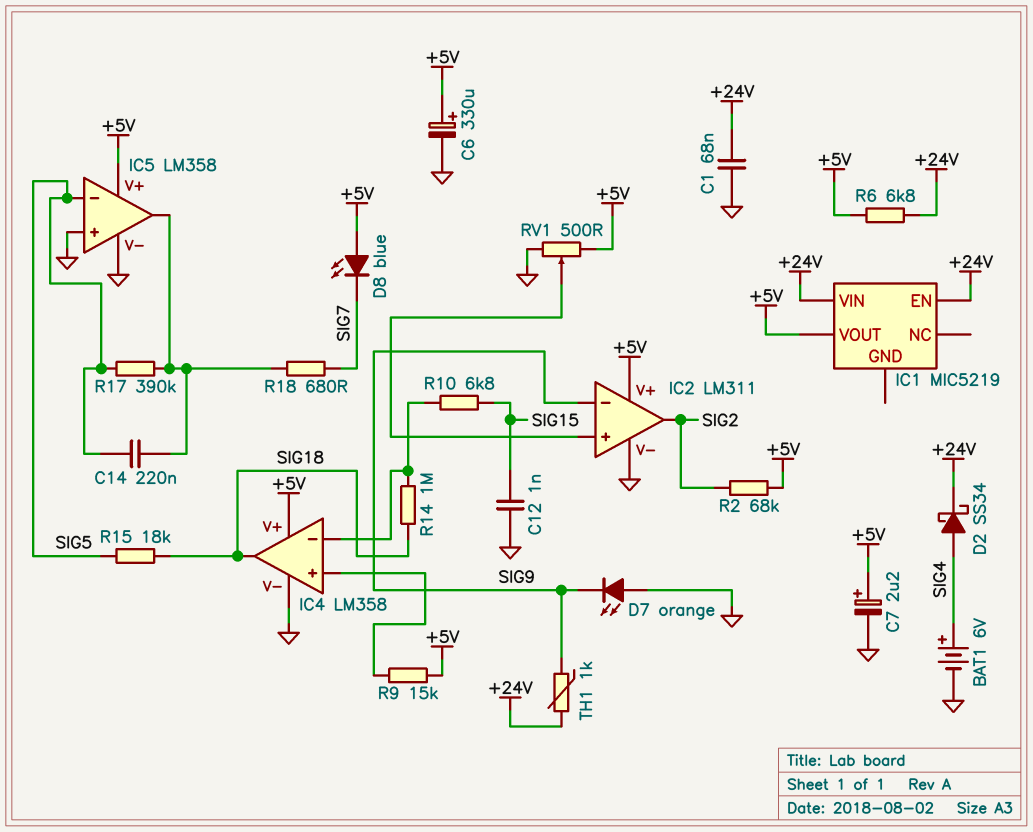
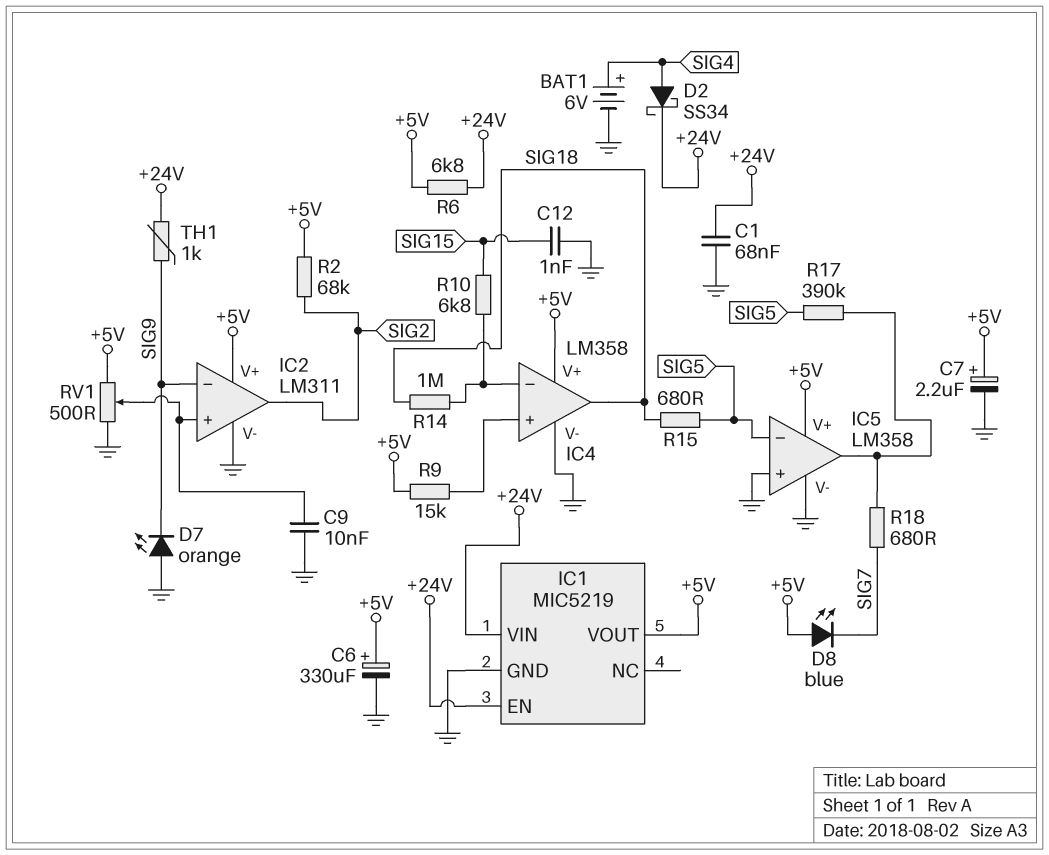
C9: none -> 10nF (GND, IC2/in+)
C14: 220nF (IC5/out, SIG5) -> none
IC1 pin GND: none -> GND
R15: 18k (SIG5, SIG18) -> 680 (SIG5, SIG18)

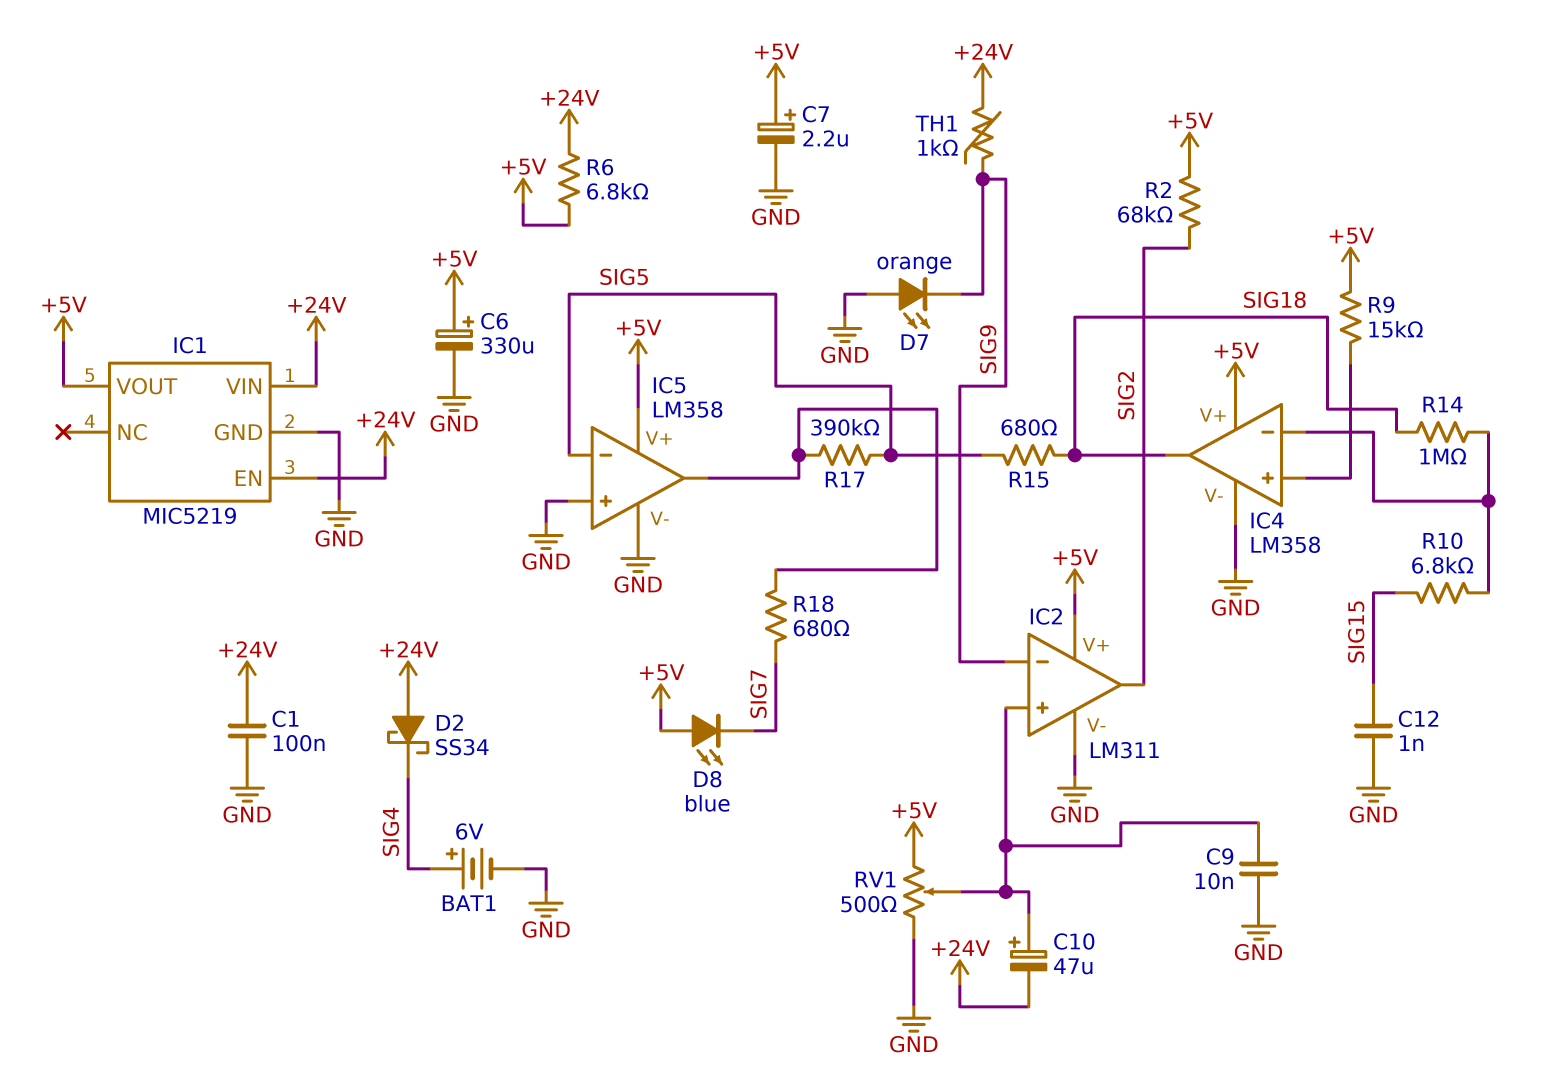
C1: 68nF (+24V, GND) -> 100nF (+24V, GND)
C10: none -> 47uF (plus IC2/in+, minus +24V)
D2: schottky SS34 (A SIG4, K +24V) -> schottky SS34 (A +24V, K SIG4)

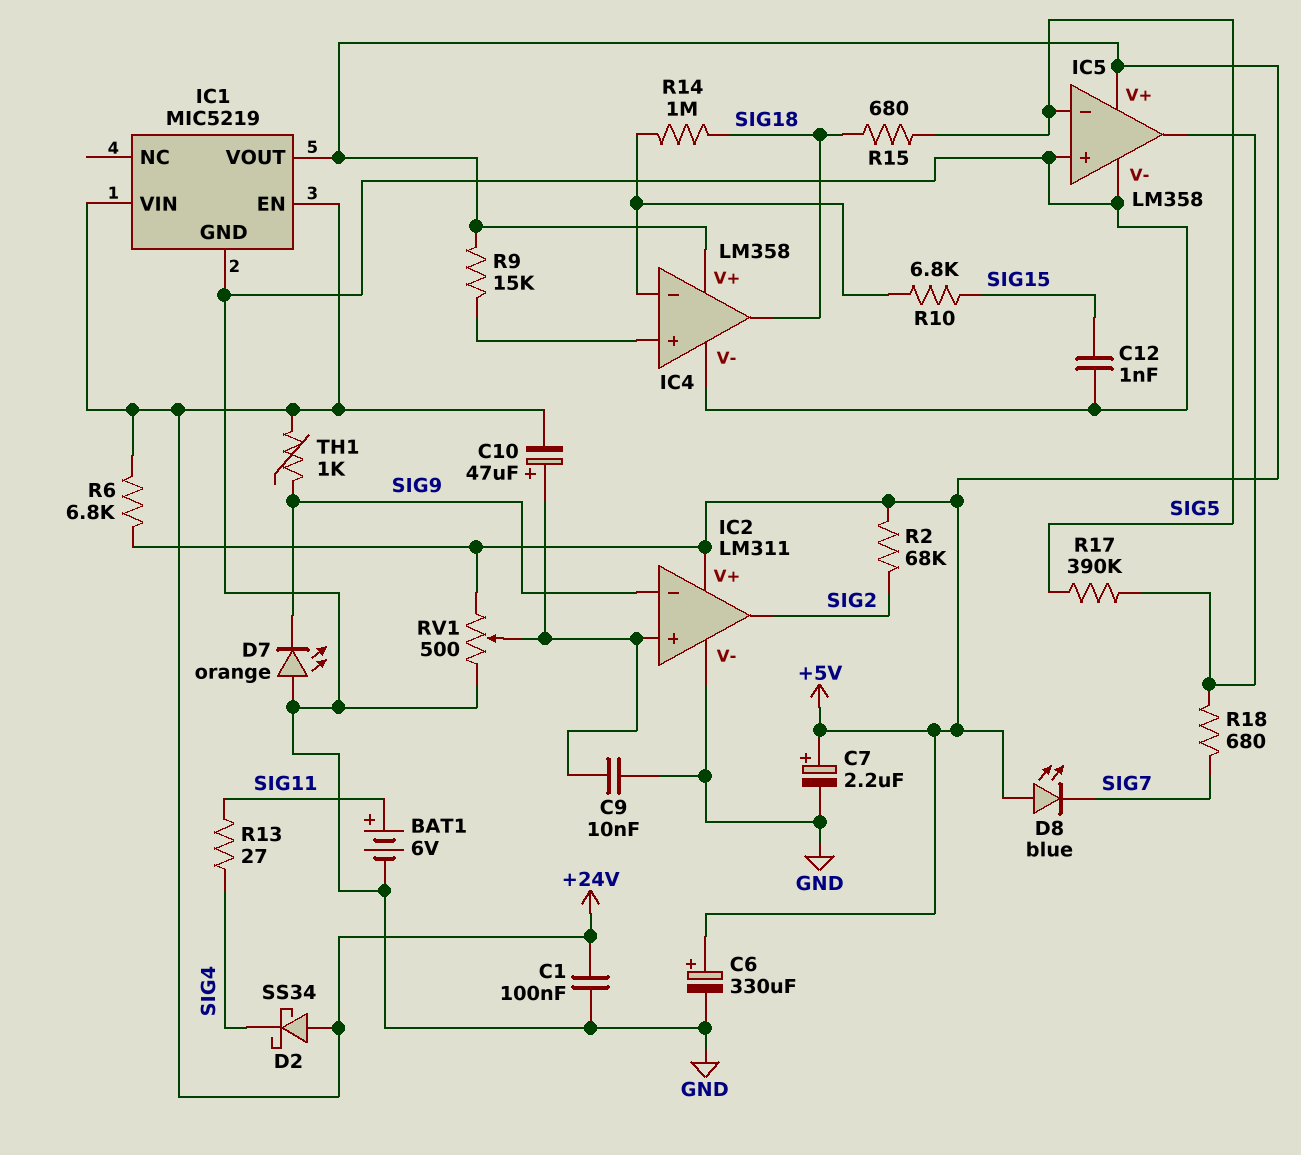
BAT1: 6V (plus SIG4, minus GND) -> 6V (plus SIG11, minus GND)
R13: none -> 27 (SIG4, SIG11)

